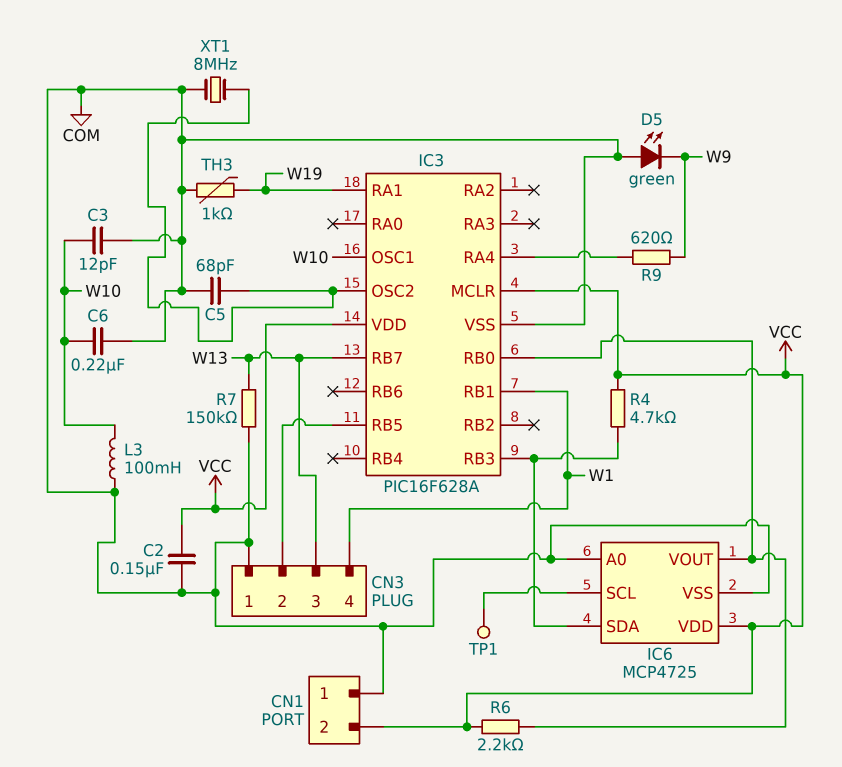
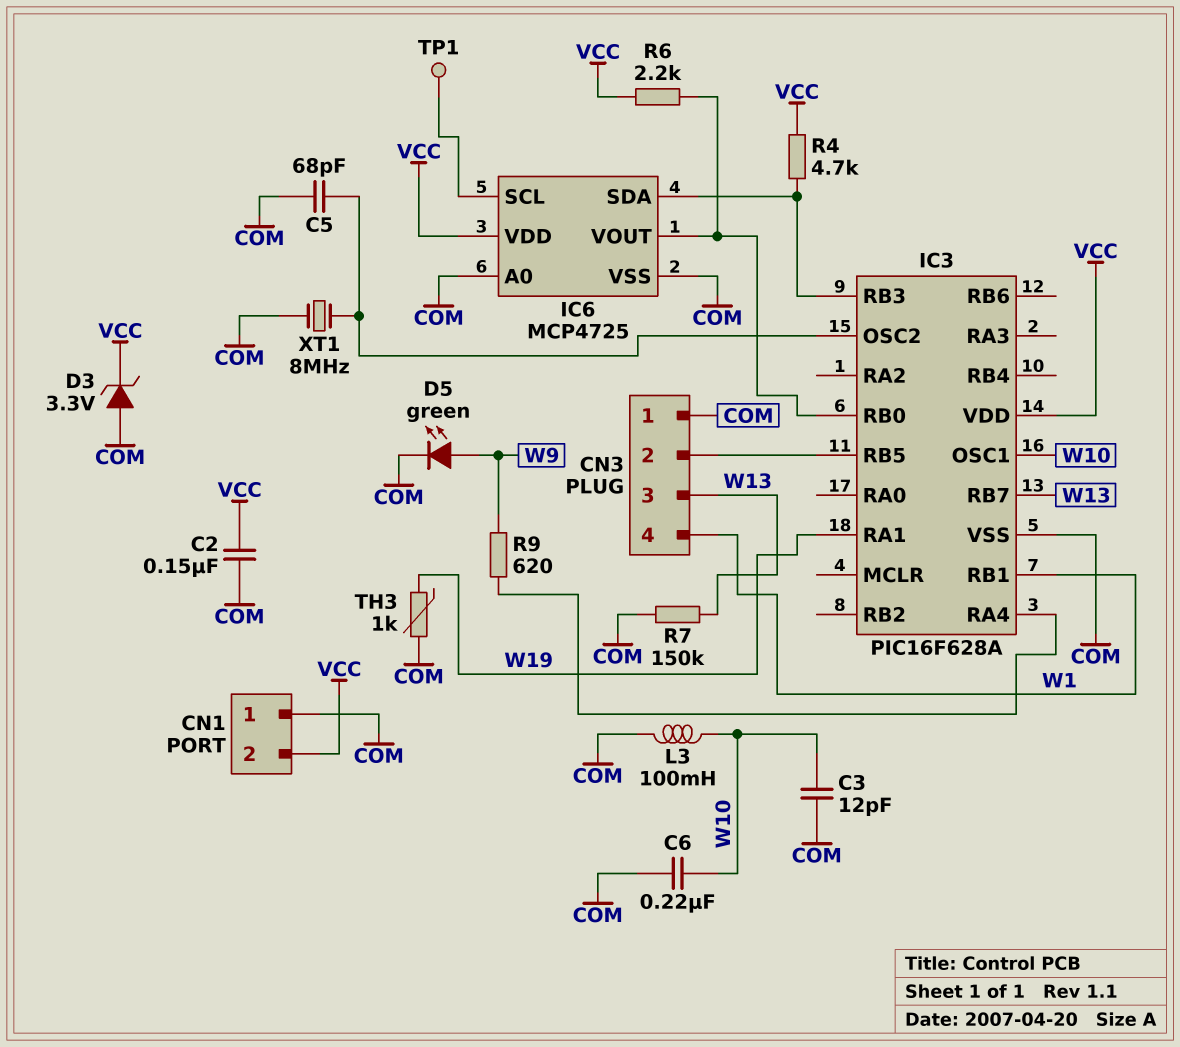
D3: none -> zener 3.3V (A COM, K VCC)
D5: LED green (A COM, K W9) -> LED green (A W9, K COM)
IC3 pin MCLR: VCC -> none

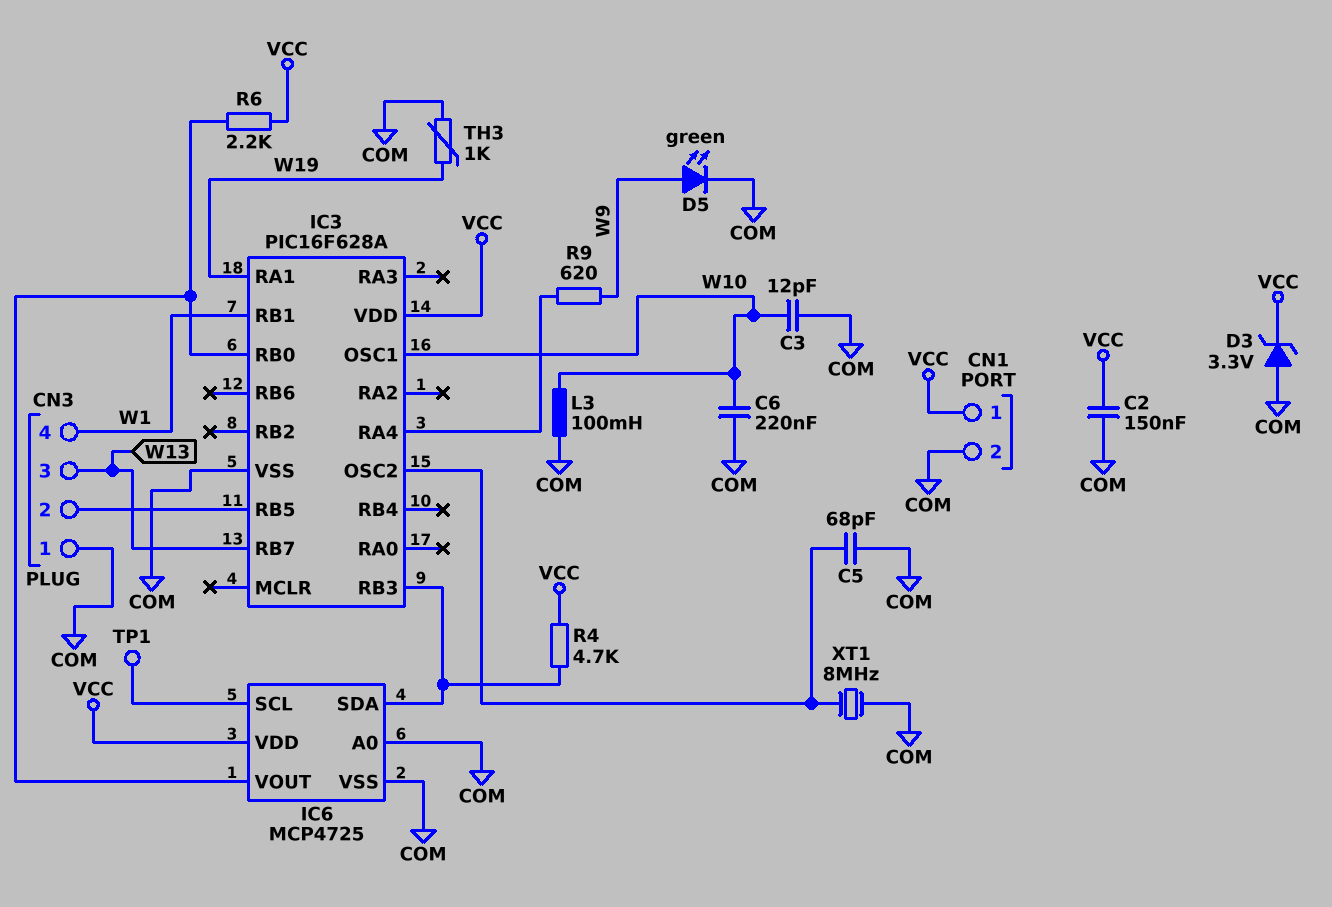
CN1 pin 1: COM -> VCC
CN1 pin 2: VCC -> COM
R7: 150k (COM, W13) -> none

